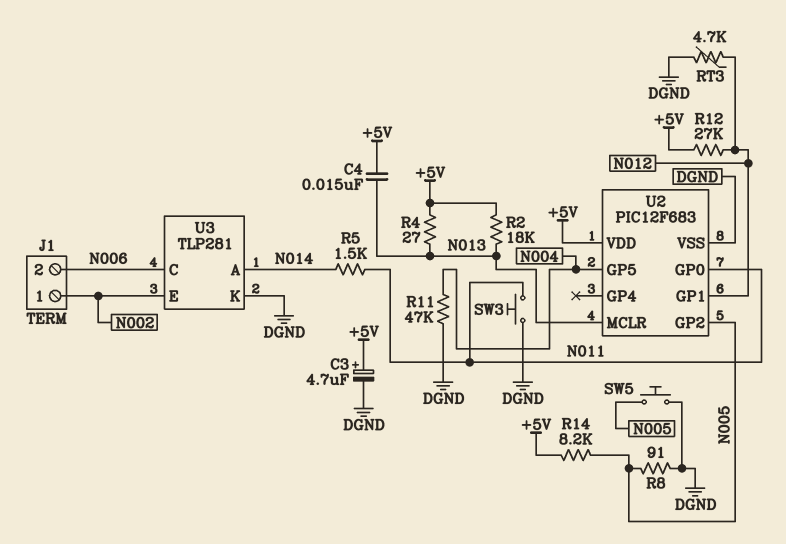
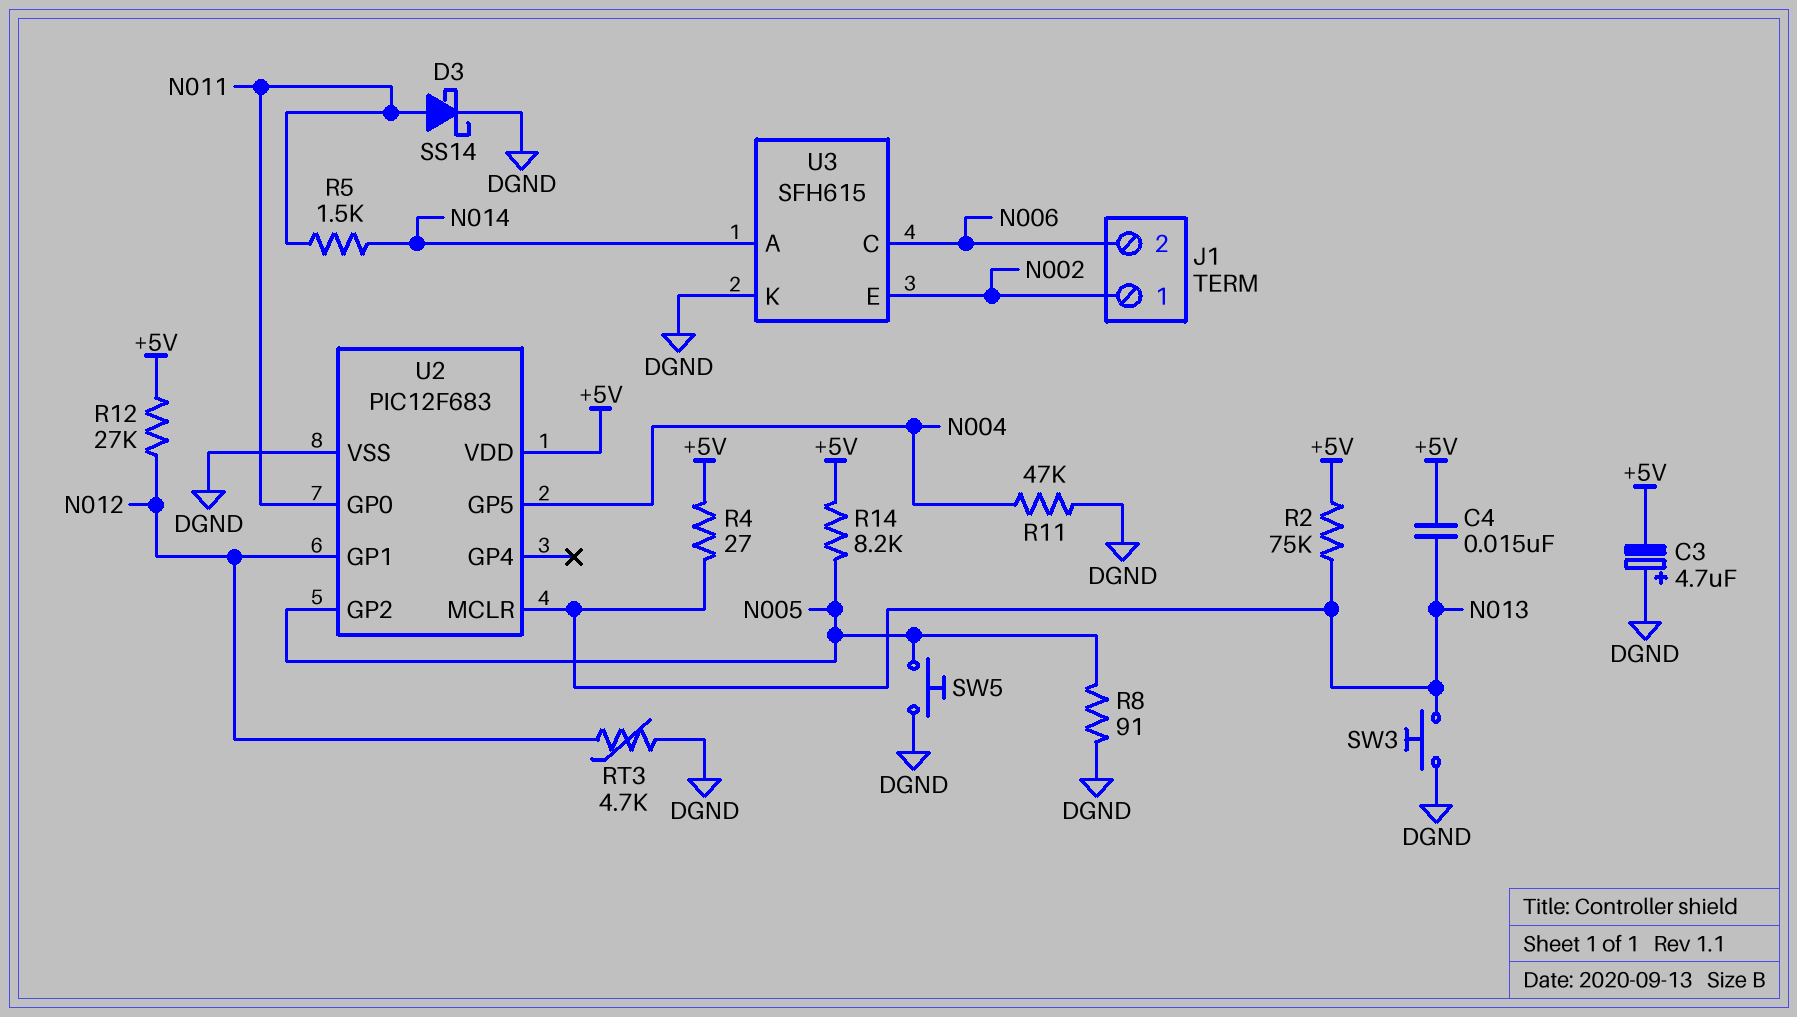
C3: 4.7uF (plus +5V, minus DGND) -> 4.7uF (plus DGND, minus +5V)
D3: none -> schottky SS14 (A N011, K DGND)
R2: 18k (+5V, N013) -> 75k (+5V, N013)
SW3: button (DGND, N011) -> button (DGND, N013)
U3: TLP281 -> SFH615

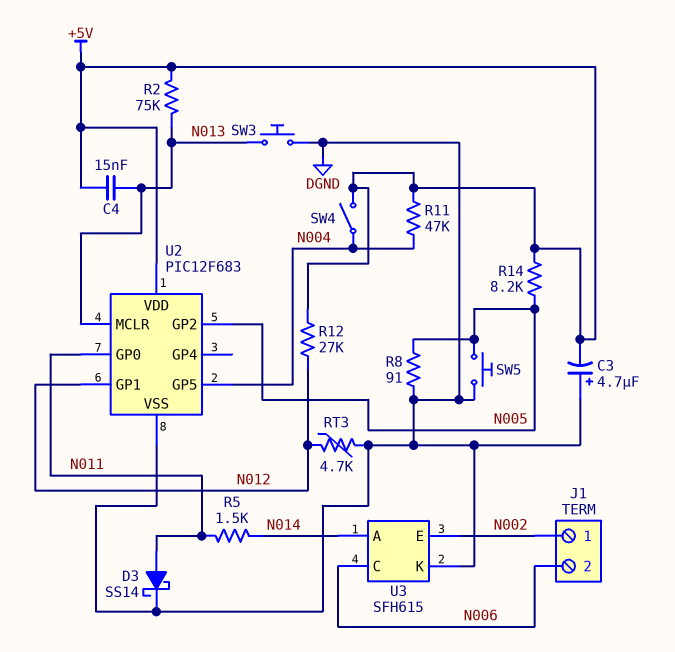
R4: 27 (+5V, N013) -> none
R11: 47k (DGND, N004) -> 47k (+5V, N004)
SW4: none -> switch (+5V, N004)

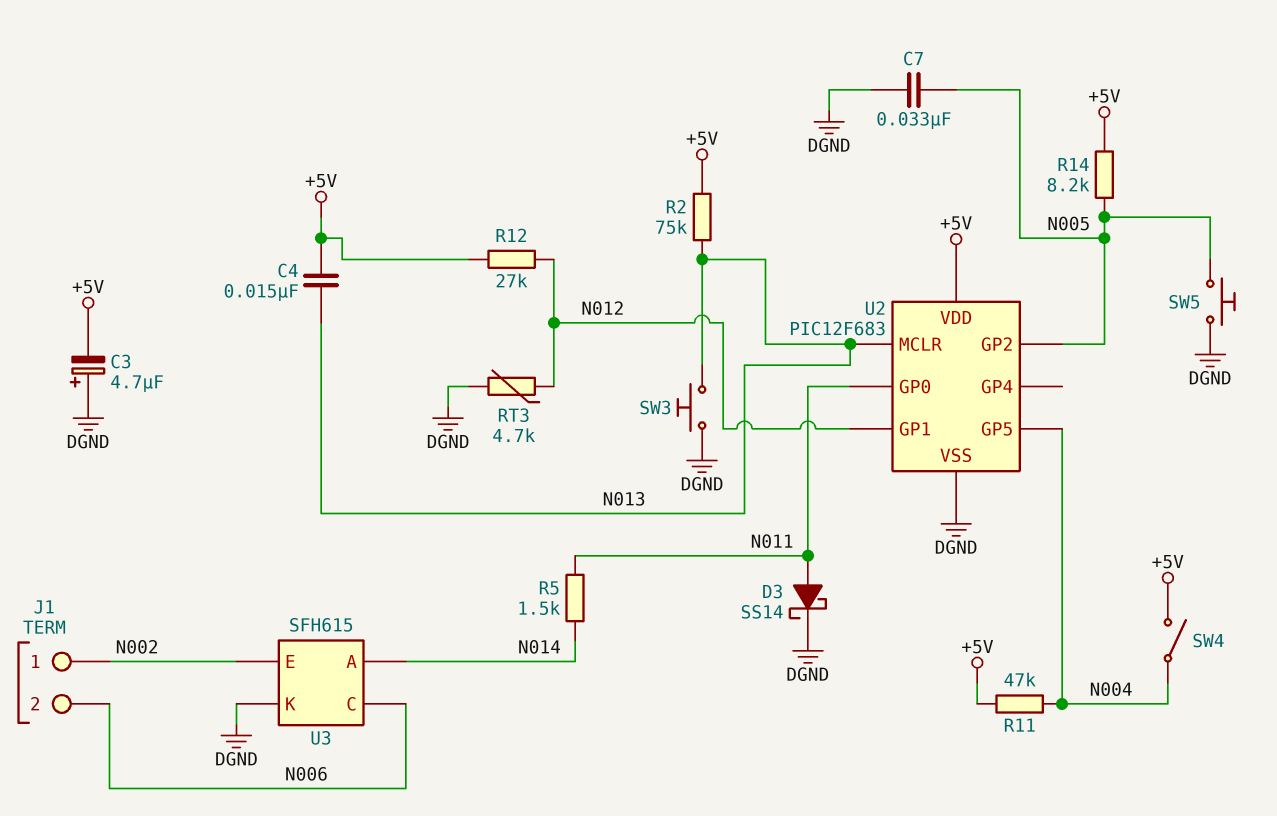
C7: none -> 33nF (DGND, N005)
R8: 91 (DGND, N005) -> none

